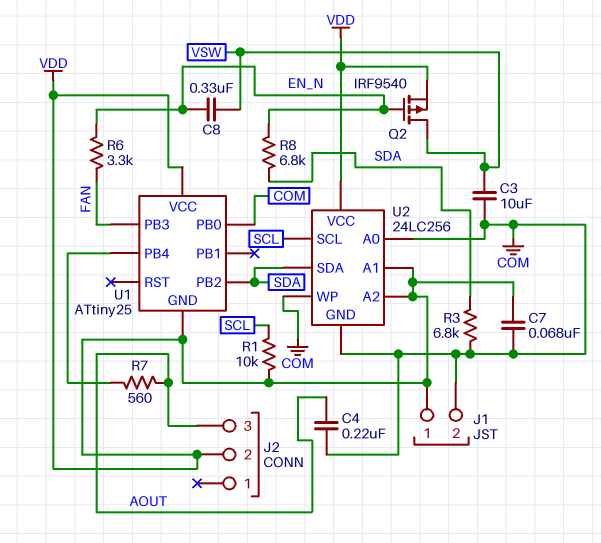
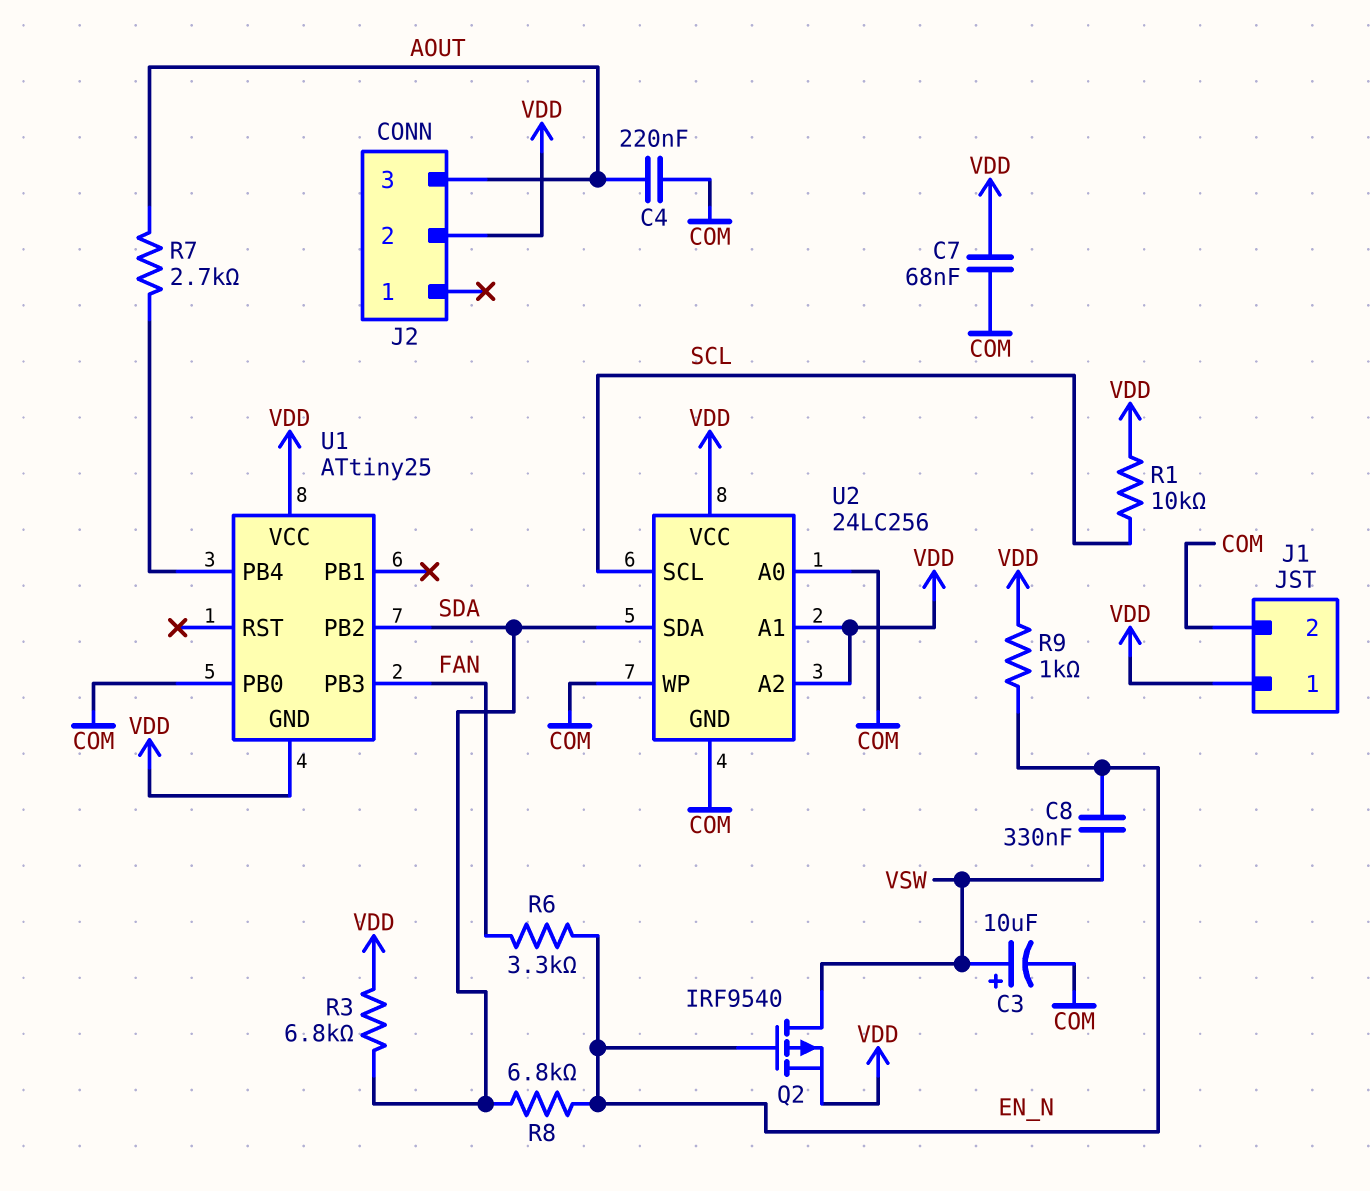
C3: 10uF (COM, VSW) -> 10uF (plus VSW, minus COM)
R3: 6.8k (COM, SDA) -> 6.8k (SDA, VDD)
R7: 560 (AOUT, U1/PB4) -> 2.7k (AOUT, U1/PB4)
R9: none -> 1k (EN_N, VDD)

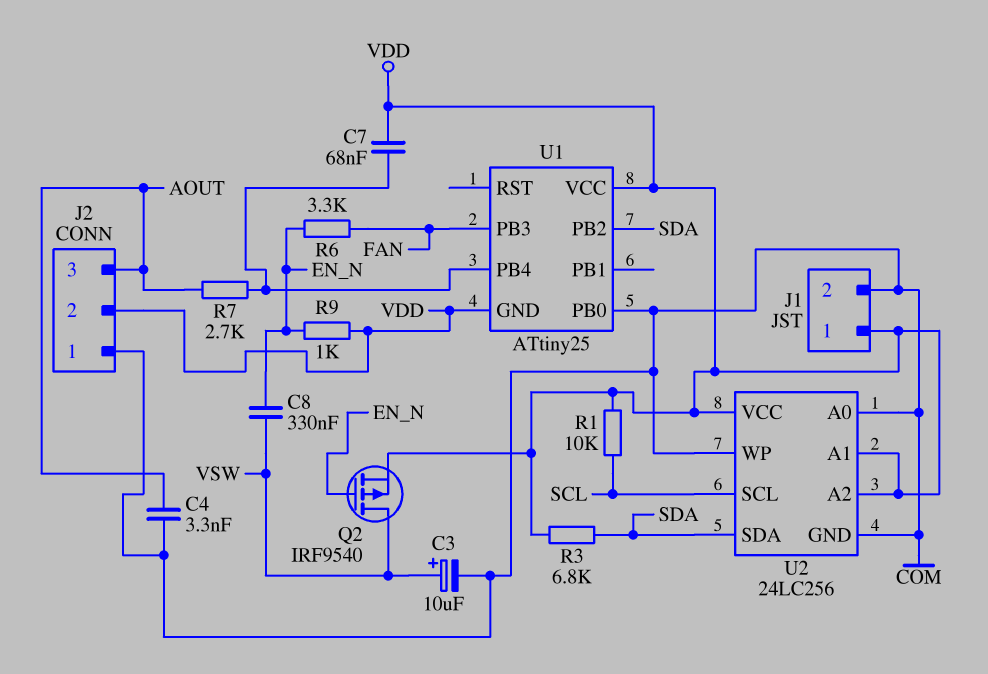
C4: 220nF (AOUT, COM) -> 3.3nF (AOUT, COM)
C7: 68nF (COM, VDD) -> 68nF (U1/PB4, VDD)
J2 pin 1: none -> COM
R8: 6.8k (EN_N, SDA) -> none

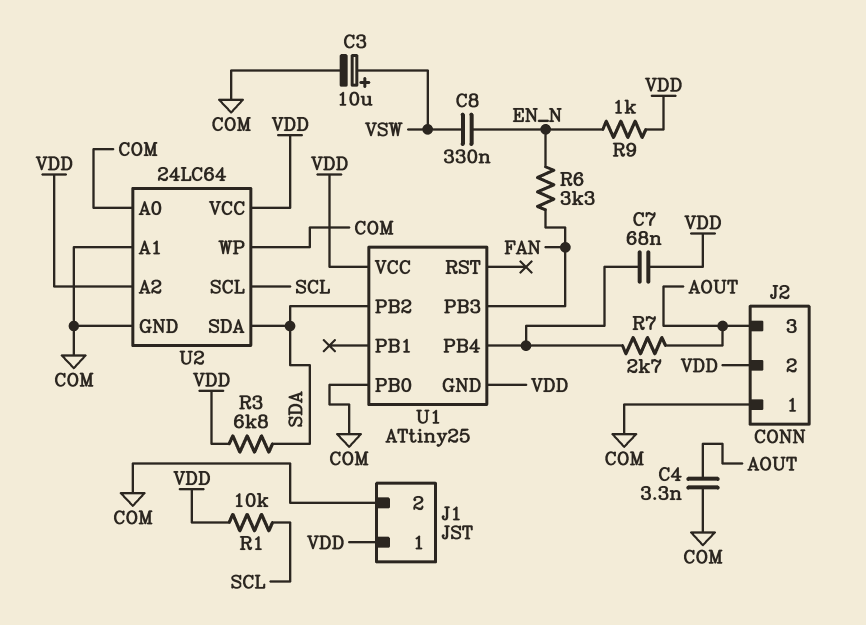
Q2: PMOS IRF9540 (G EN_N, D VSW, S VDD) -> none
U2: 24LC256 -> 24LC64
U2 pin A1: VDD -> COM

